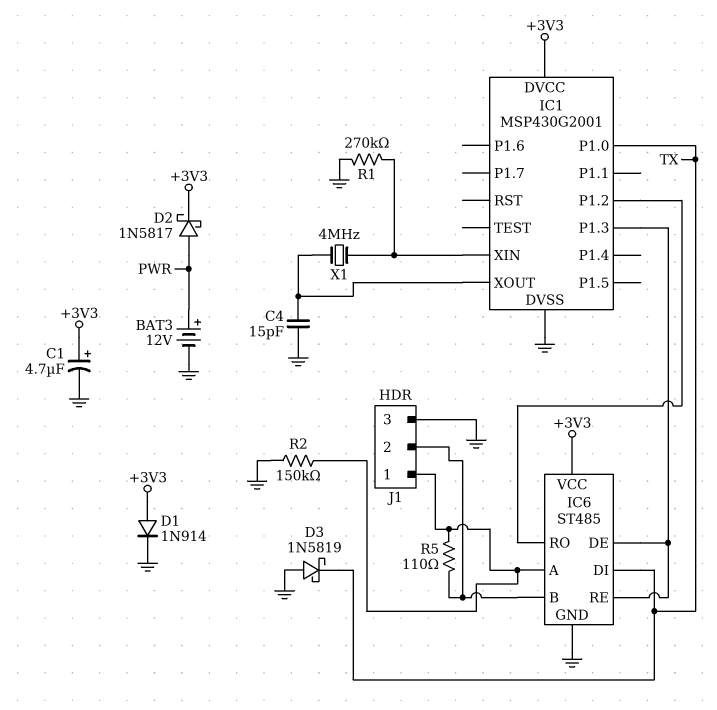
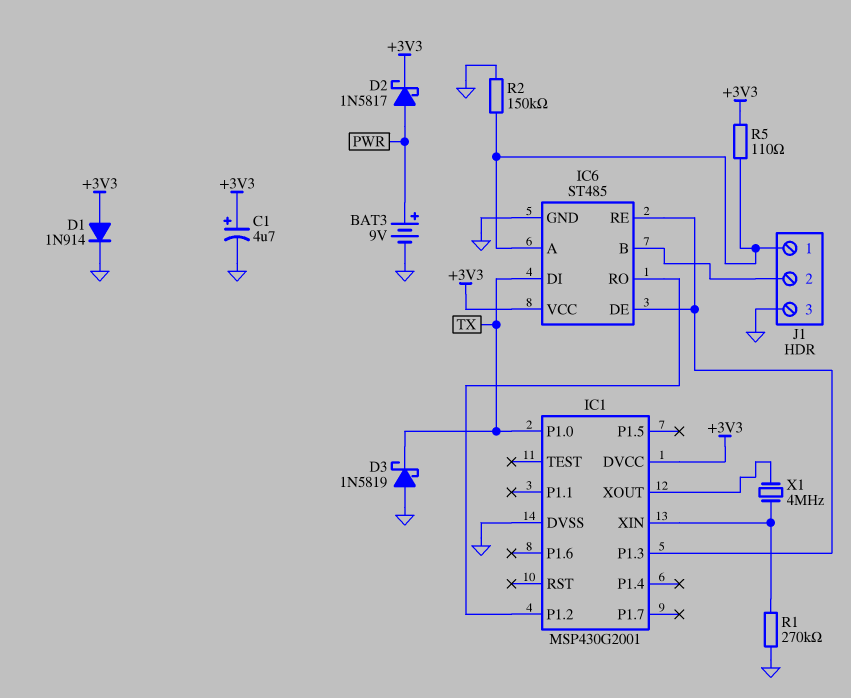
BAT3: 12V (plus PWR, minus GND) -> 9V (plus PWR, minus GND)
C4: 15pF (GND, IC1/XOUT) -> none
R5: 110 (IC6/A, IC6/B) -> 110 (+3V3, IC6/A)

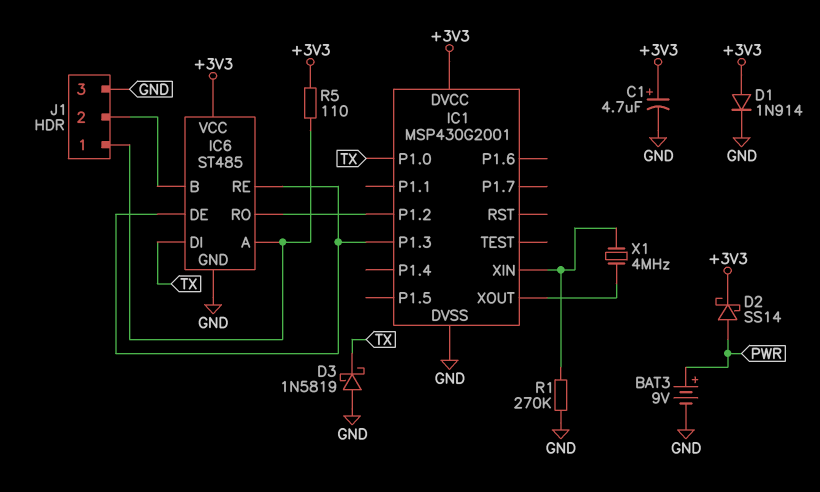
D2: schottky 1N5817 (A PWR, K +3V3) -> schottky SS14 (A PWR, K +3V3)
R2: 150k (GND, IC6/A) -> none

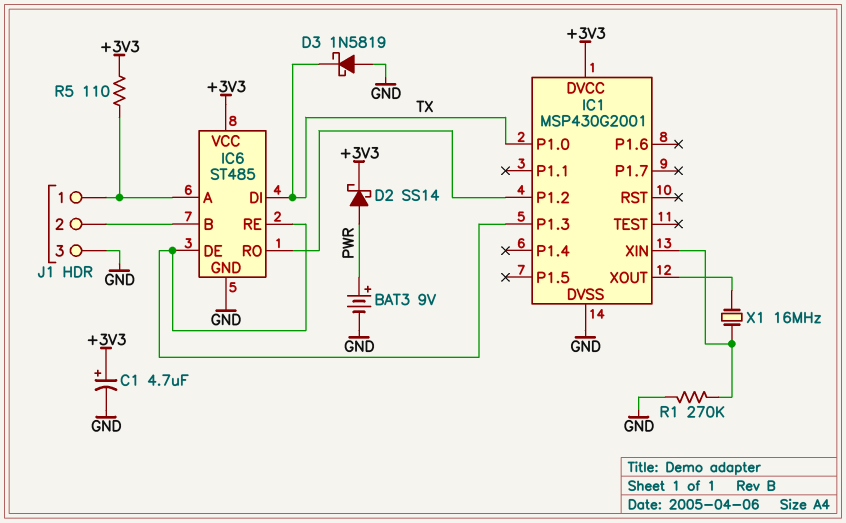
D1: diode 1N914 (A +3V3, K GND) -> none
X1: 4MHz (IC1/XIN, IC1/XOUT) -> 16MHz (IC1/XIN, IC1/XOUT)

